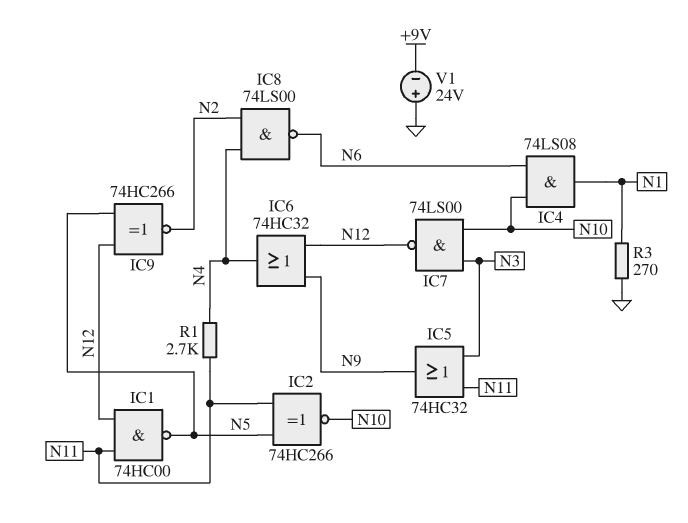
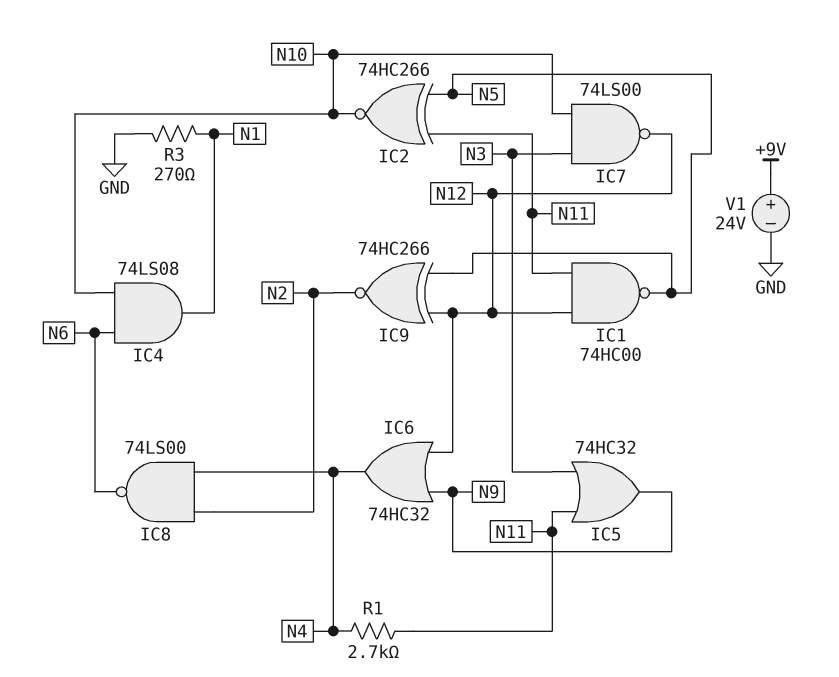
V1: 24V (plus GND, minus +9V) -> 24V (plus +9V, minus GND)

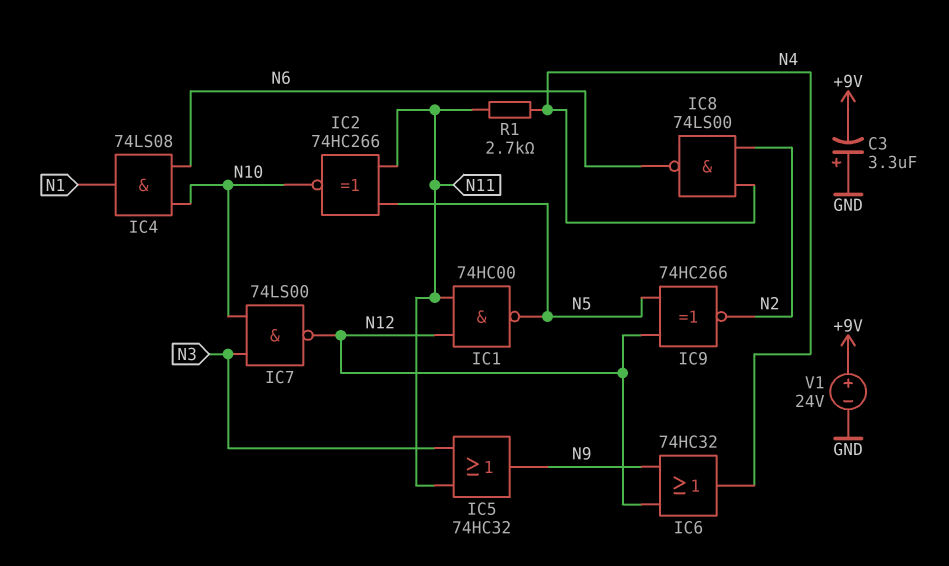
C3: none -> 3.3uF (plus GND, minus +9V)
R3: 270 (GND, N1) -> none

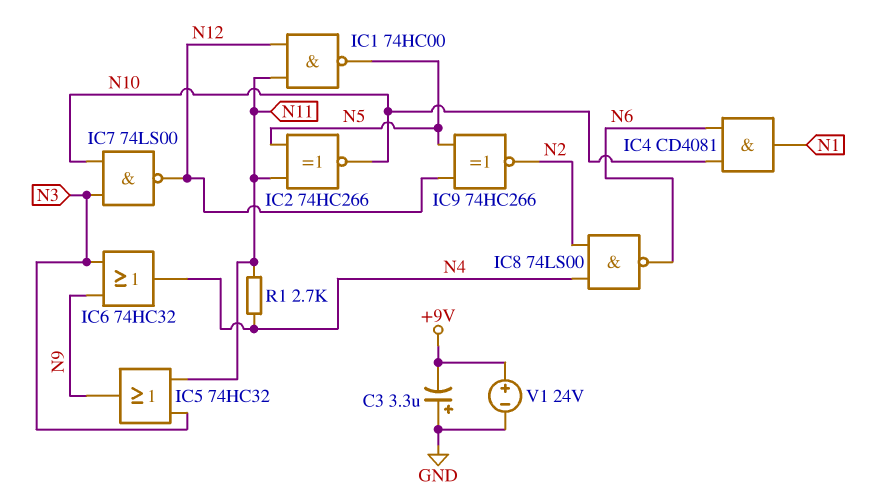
IC4: AND 74LS08 (in N6, in N10, out N1) -> AND CD4081 (in N6, in N10, out N1)
IC6: OR 74HC32 (in N9, in N12, out N4) -> OR 74HC32 (in N3, in N9, out N4)

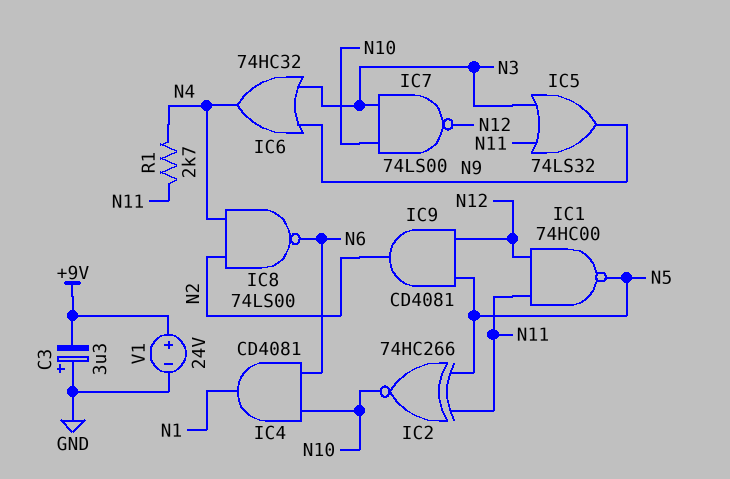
IC5: OR 74HC32 (in N3, in N11, out N9) -> OR 74LS32 (in N3, in N11, out N9)
IC9: XNOR 74HC266 (in N5, in N12, out N2) -> AND CD4081 (in N5, in N12, out N2)

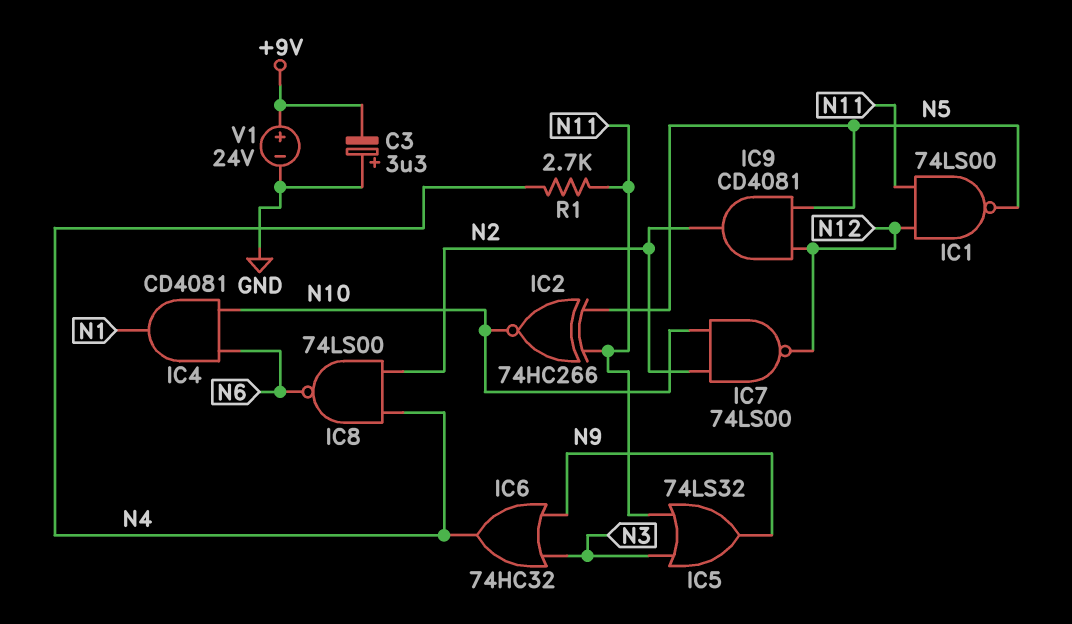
IC1: NAND 74HC00 (in N11, in N12, out N5) -> NAND 74LS00 (in N11, in N12, out N5)
IC7: NAND 74LS00 (in N3, in N10, out N12) -> NAND 74LS00 (in N2, in N10, out N12)

